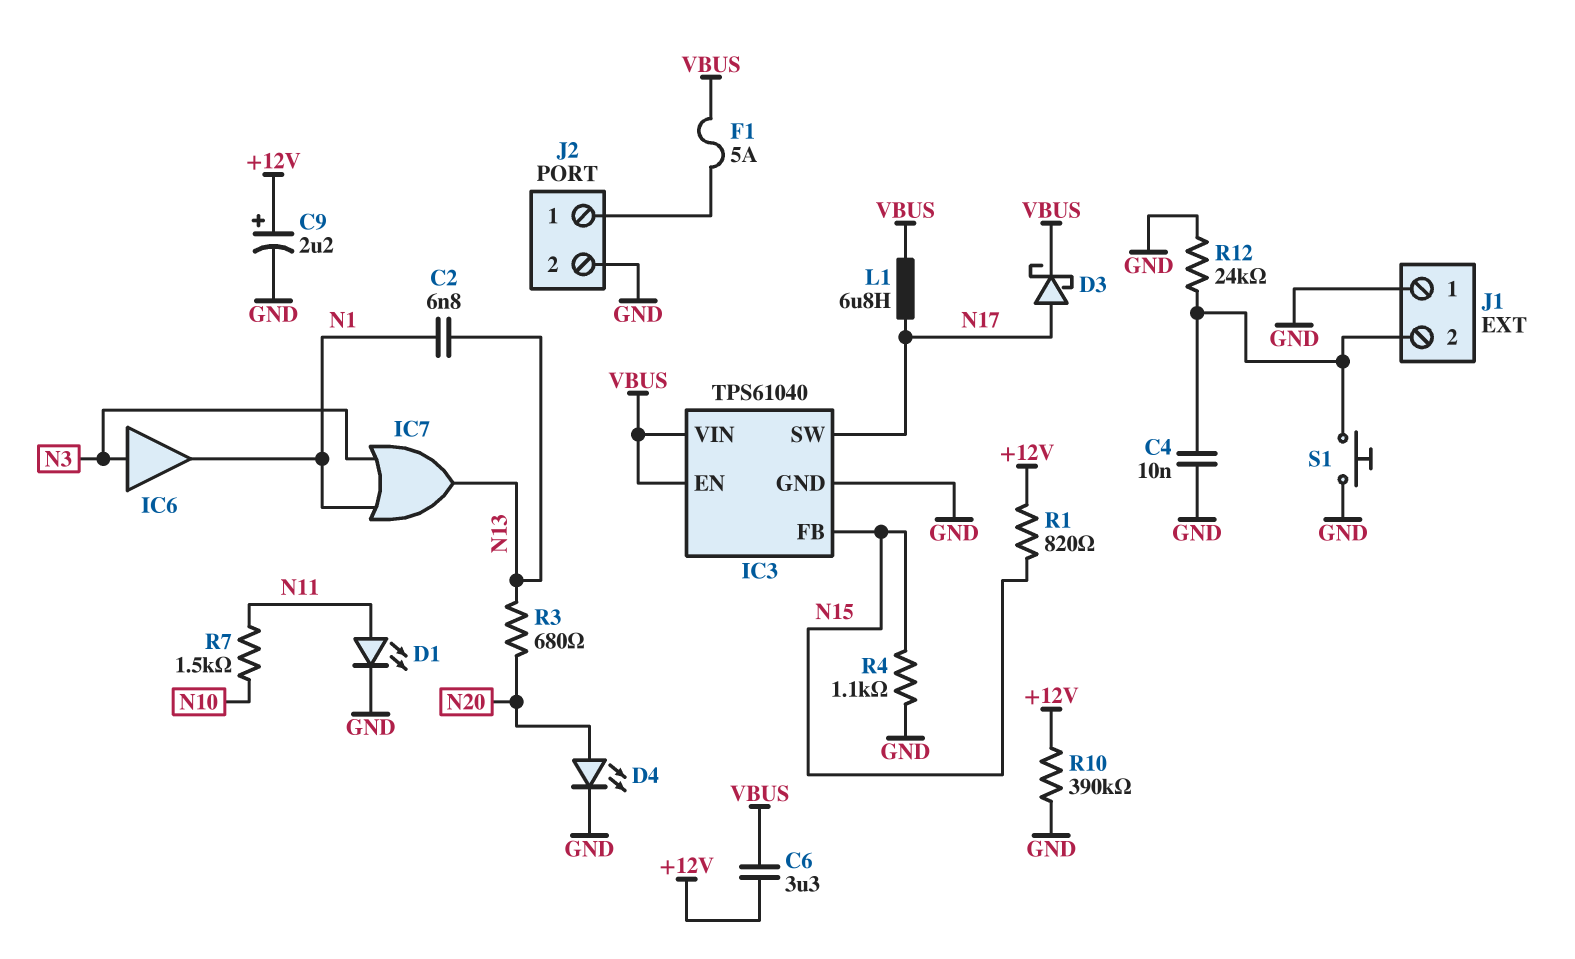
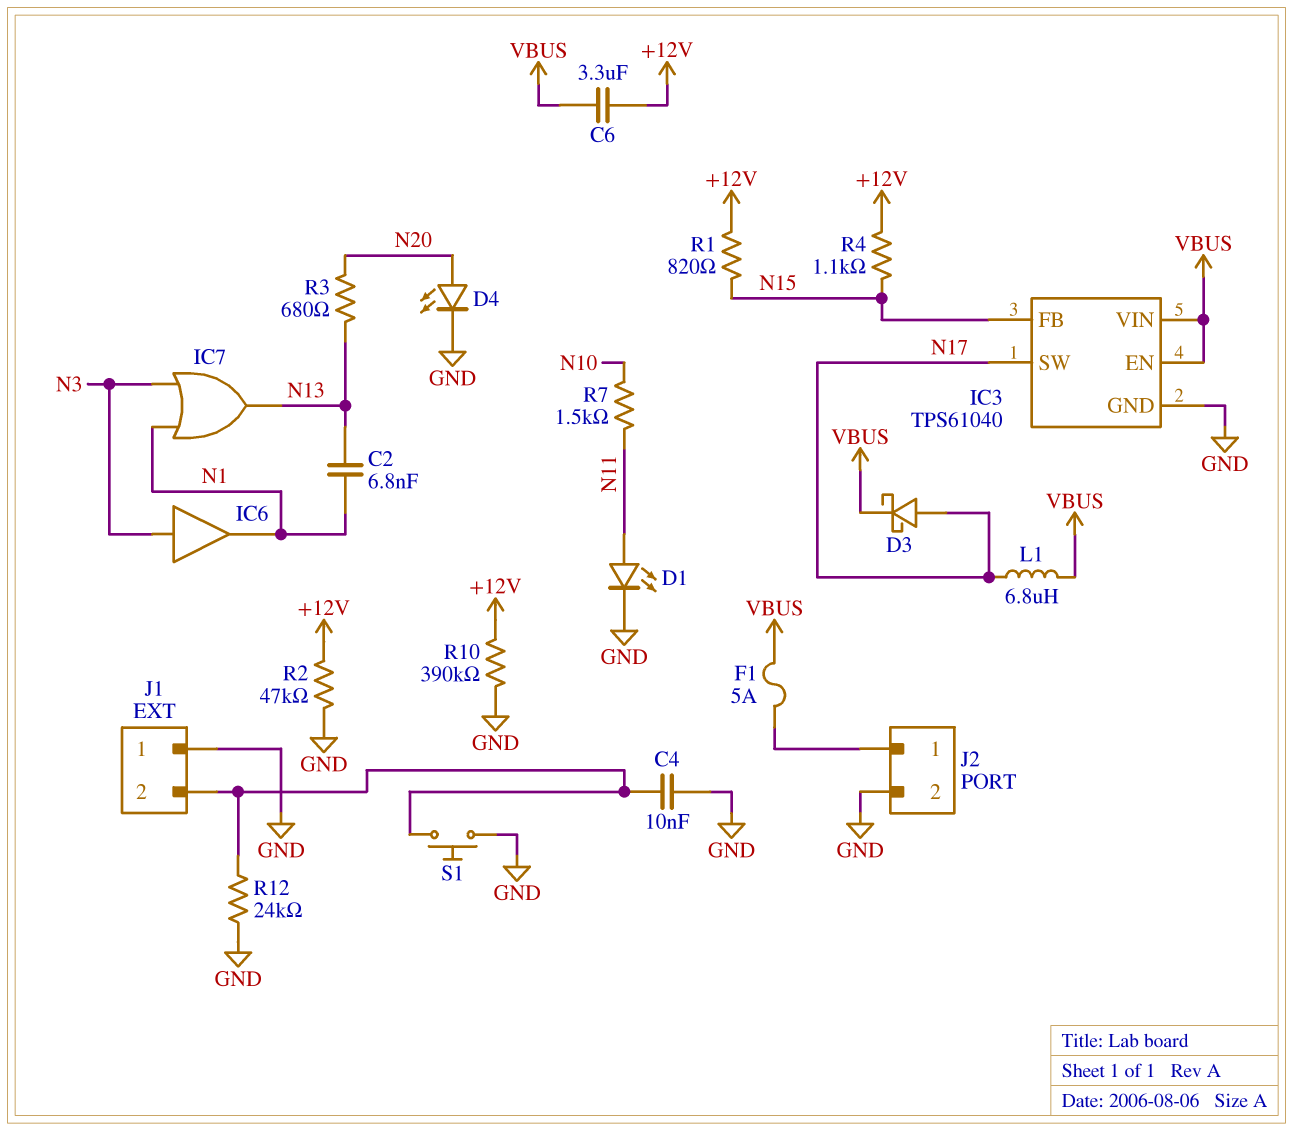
C9: 2.2uF (plus +12V, minus GND) -> none
R2: none -> 47k (+12V, GND)
R4: 1.1k (GND, N15) -> 1.1k (+12V, N15)

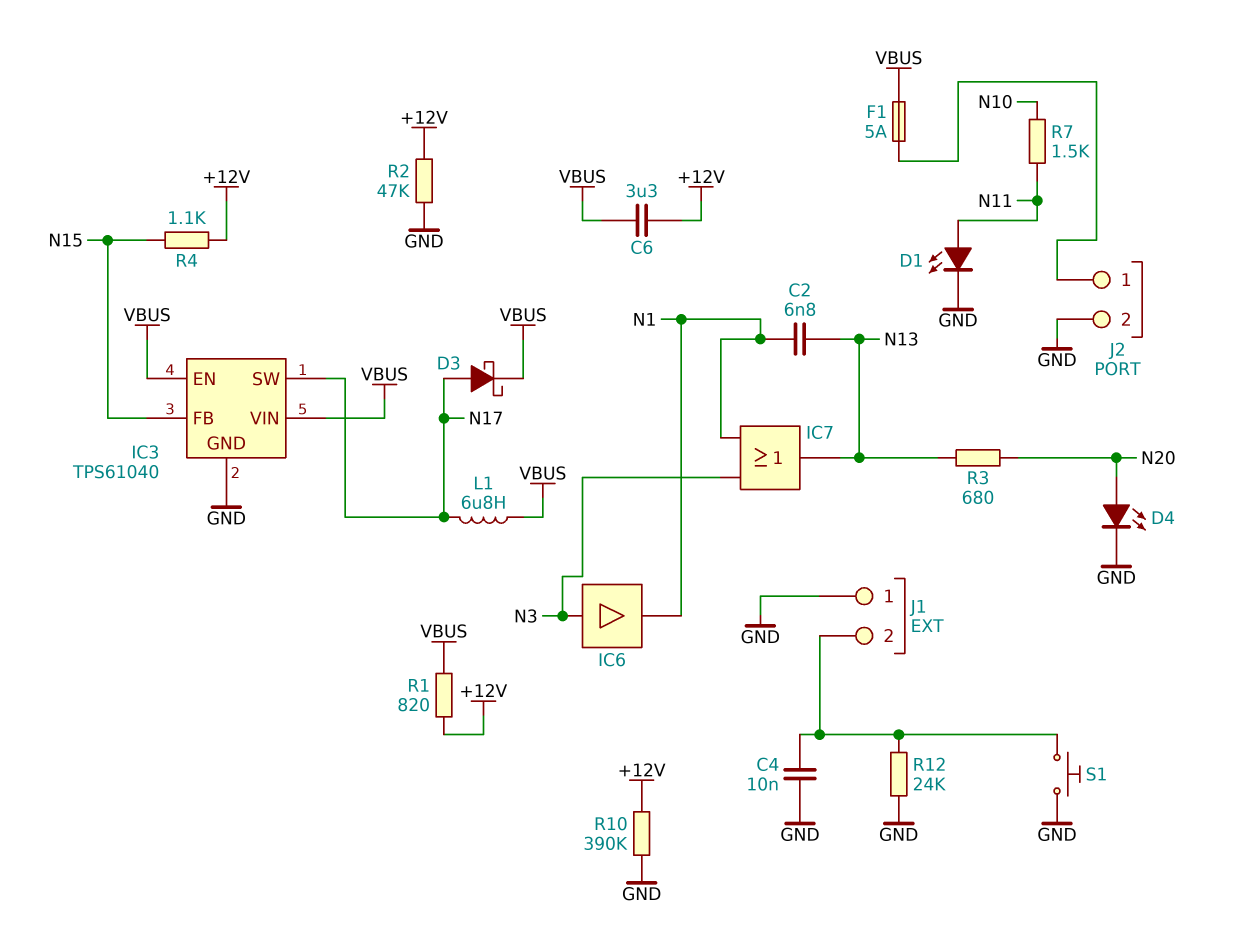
R1: 820 (+12V, N15) -> 820 (+12V, VBUS)

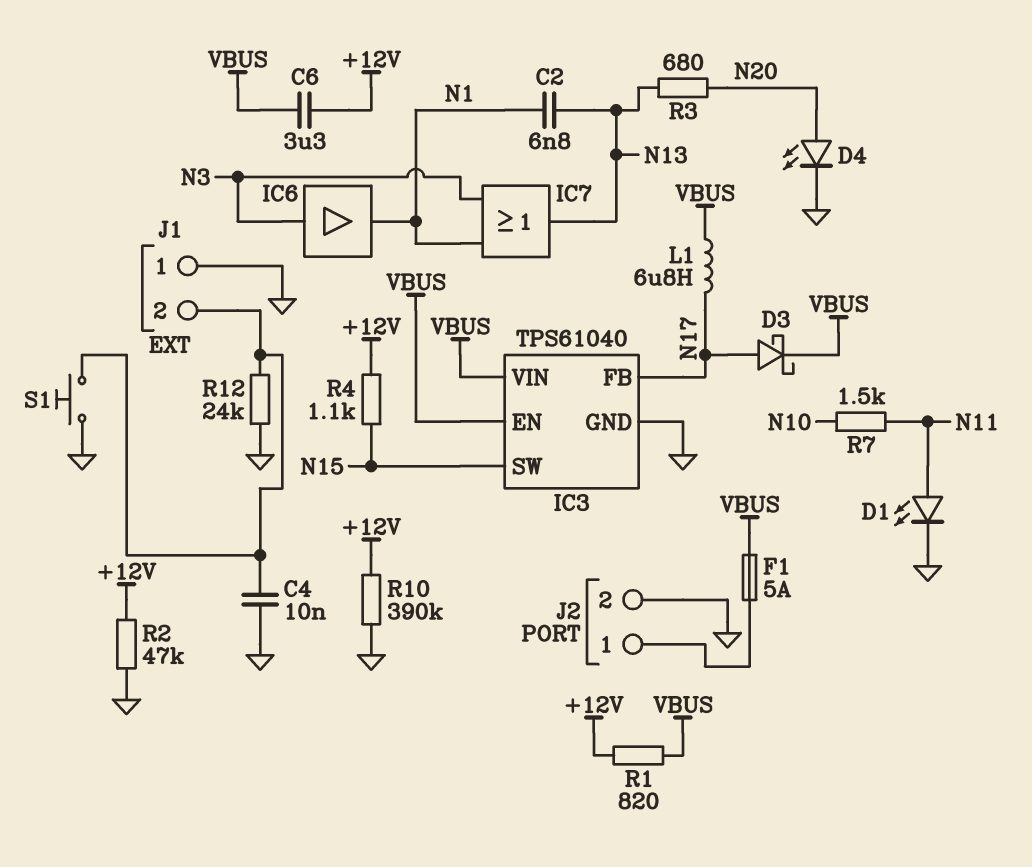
IC3 pin FB: N15 -> N17
IC3 pin SW: N17 -> N15

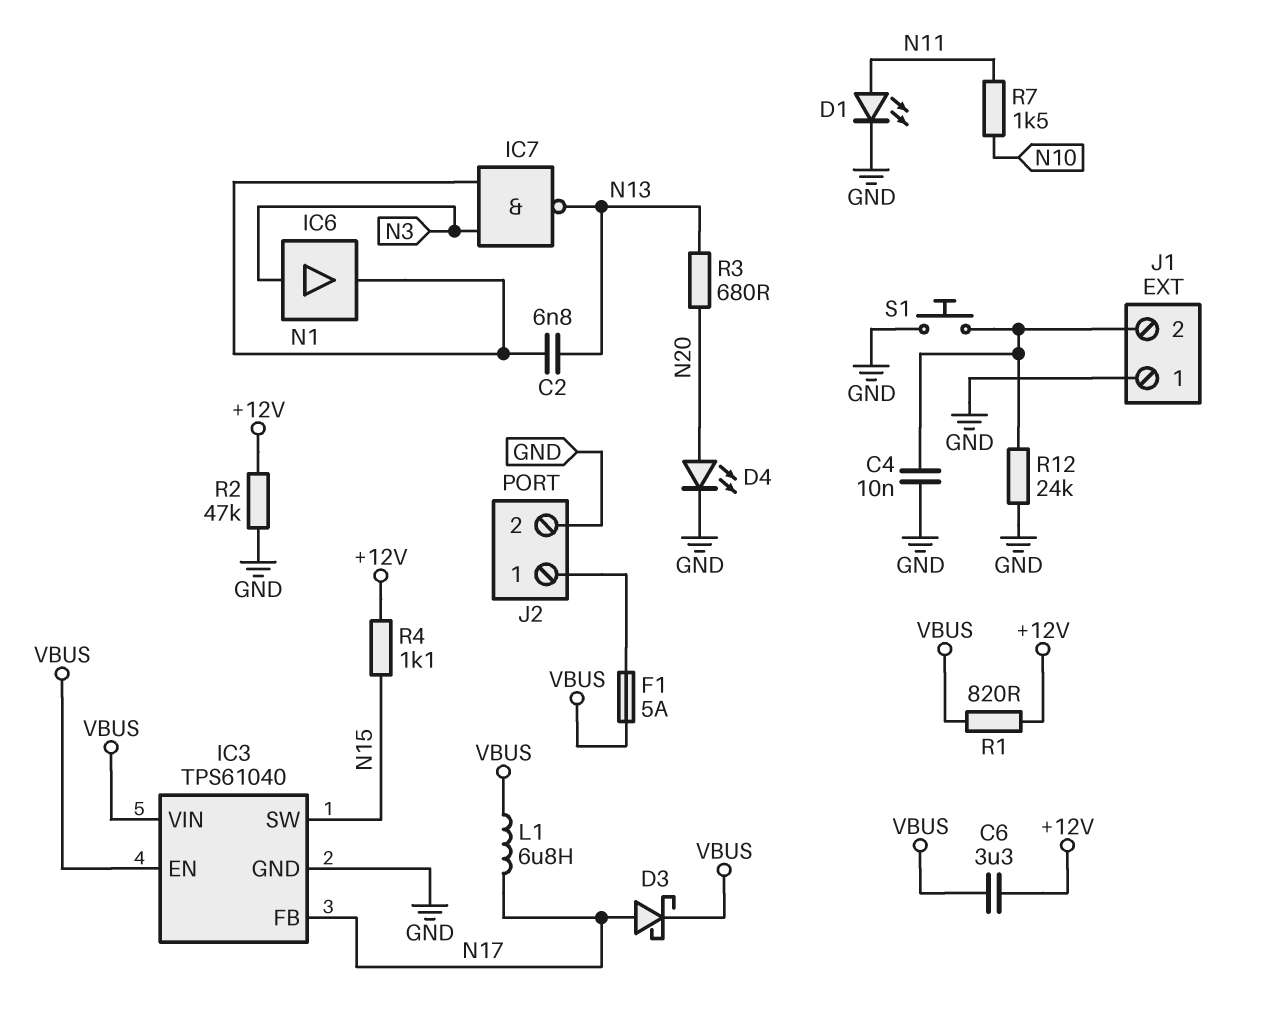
IC7: OR (in N1, in N3, out N13) -> NAND (in N1, in N3, out N13)
R10: 390k (+12V, GND) -> none

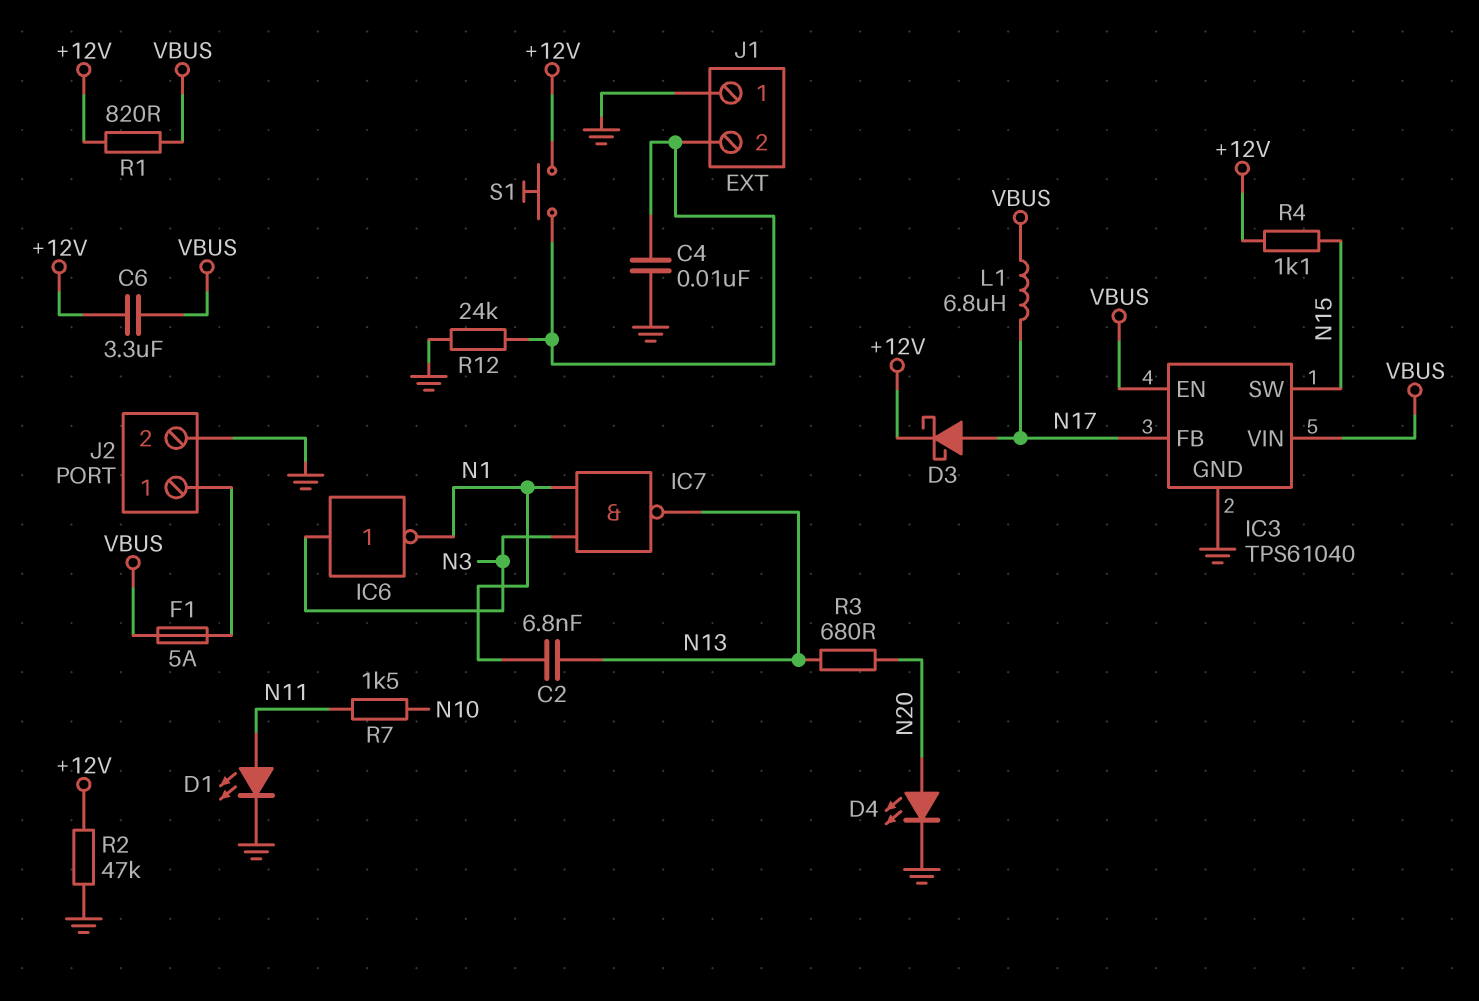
D3: schottky (A N17, K VBUS) -> schottky (A N17, K +12V)
IC6: buffer (in N3, out N1) -> NOT (in N3, out N1)
S1: button (GND, J1/2) -> button (+12V, J1/2)

